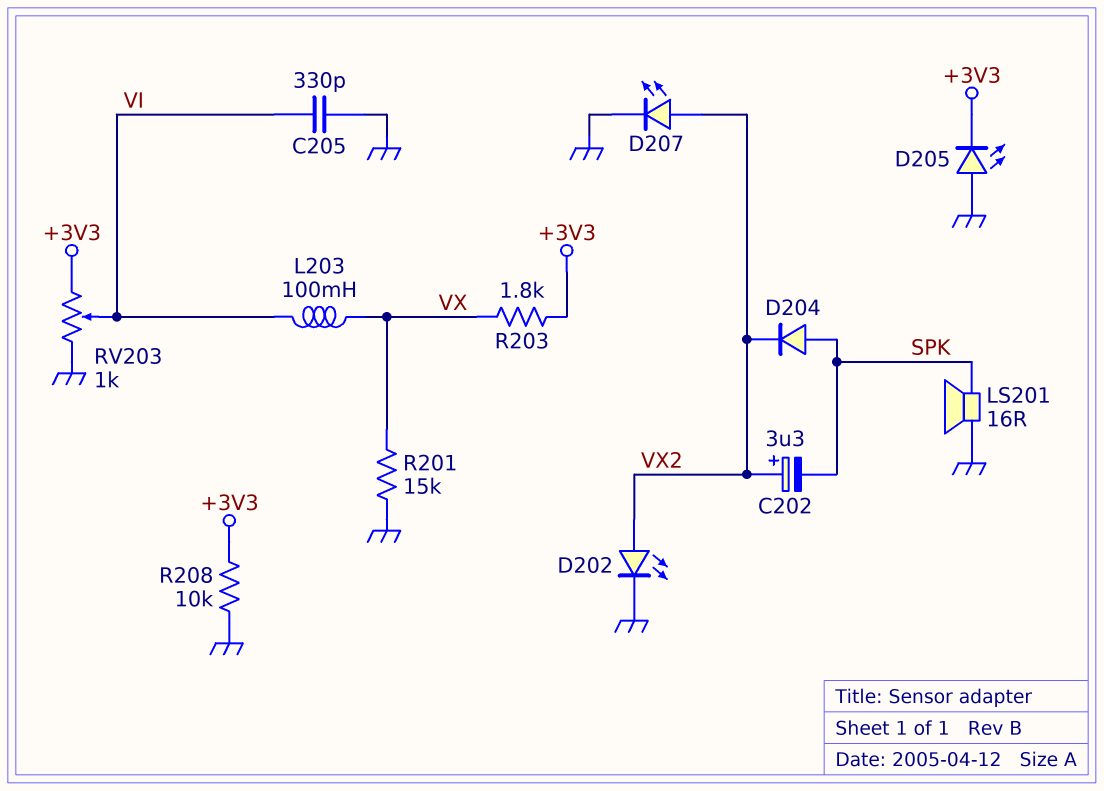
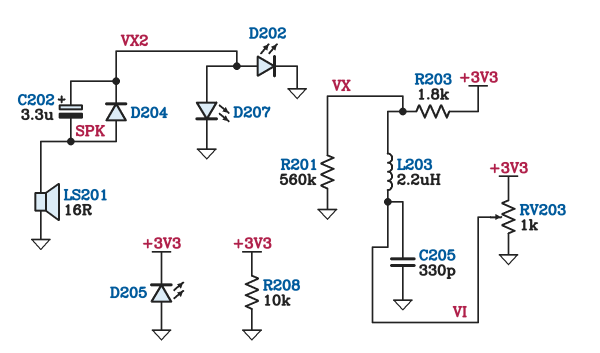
L203: 100mH (VI, VX) -> 2.2uH (VI, VX)
R201: 15k (GND, VX) -> 560k (GND, VX)

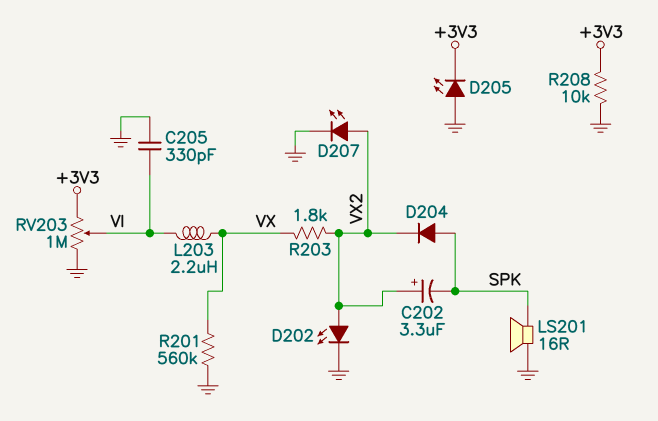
R203: 1.8k (+3V3, VX) -> 1.8k (VX, VX2)
RV203: 1k (+3V3, GND, wiper VI) -> 1M (+3V3, GND, wiper VI)

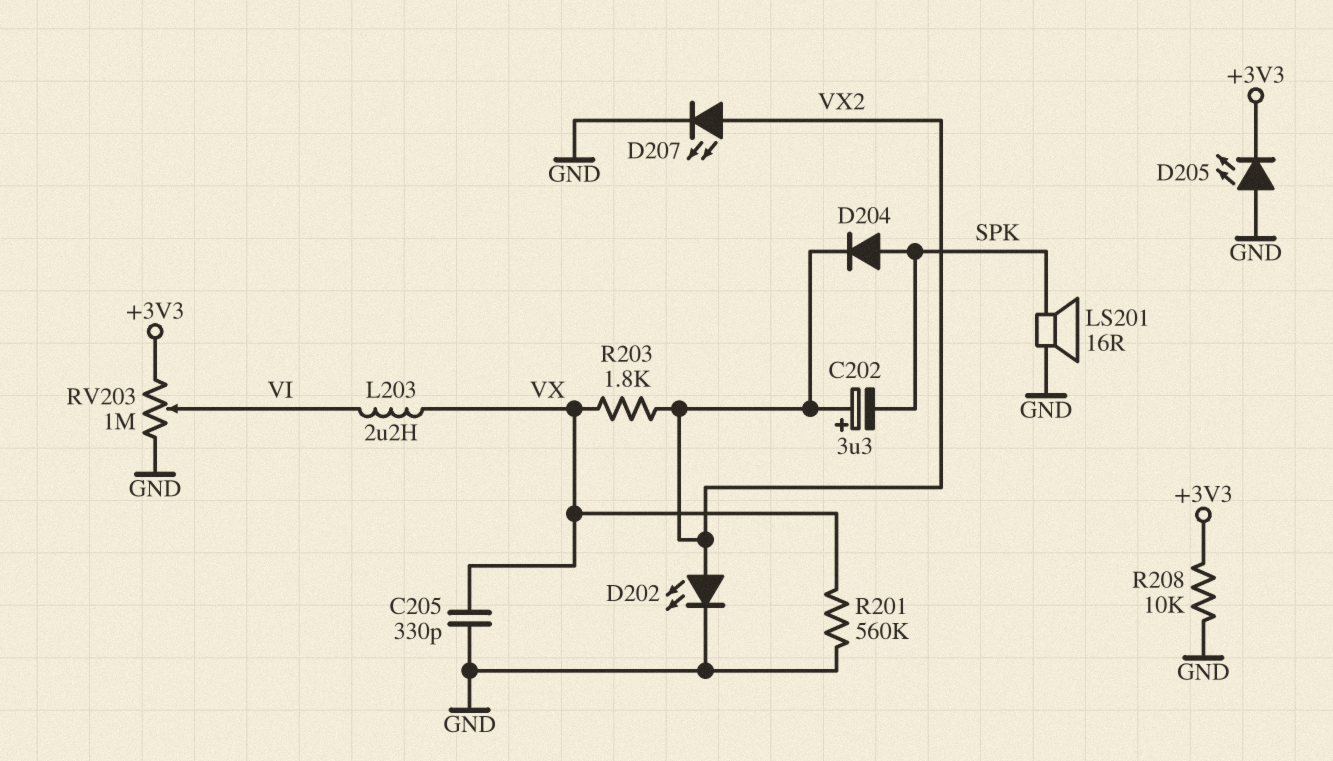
C205: 330pF (GND, VI) -> 330pF (GND, VX)

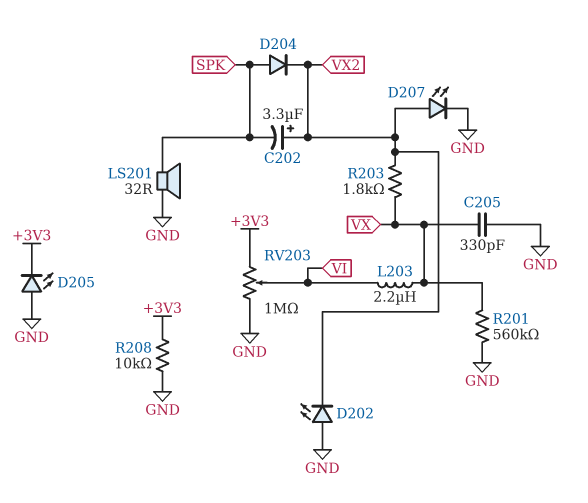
D202: LED (A VX2, K GND) -> LED (A GND, K VX2)
LS201: speaker 16R (GND, SPK) -> speaker 32R (GND, SPK)

